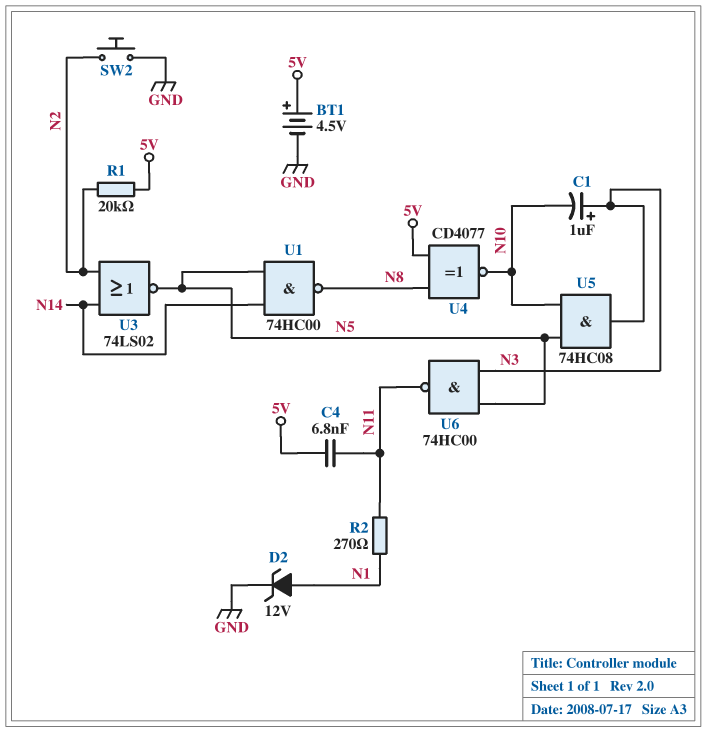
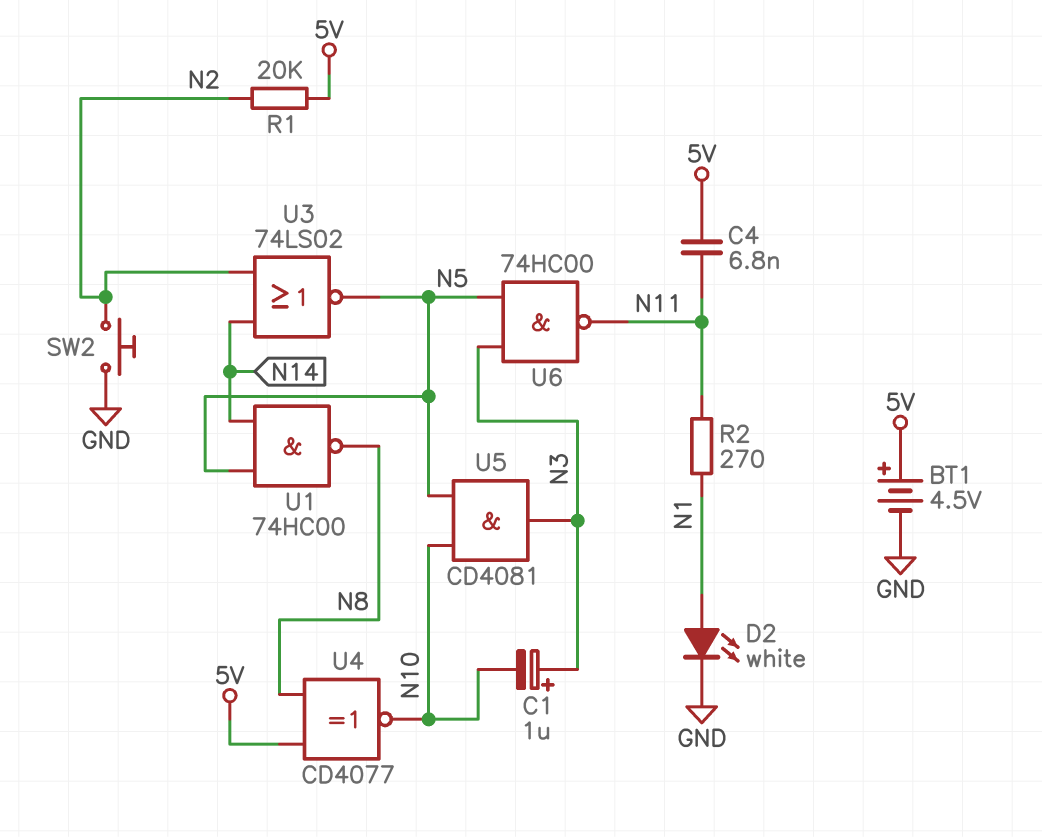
D2: zener 12V (A N1, K GND) -> LED white (A N1, K GND)
U5: AND 74HC08 (in N5, in N10, out N3) -> AND CD4081 (in N5, in N10, out N3)

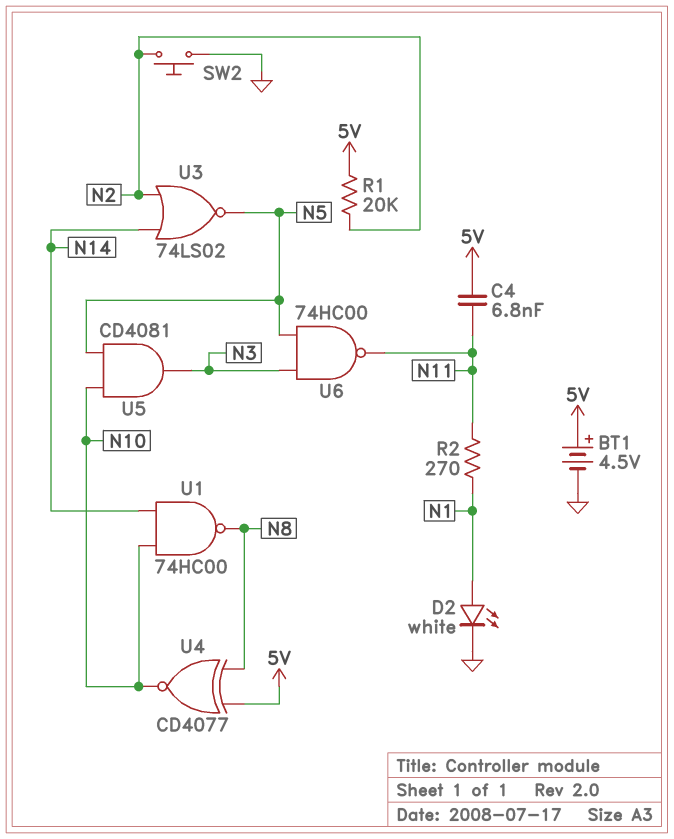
C1: 1uF (plus N3, minus N10) -> none
U1: NAND 74HC00 (in N5, in N14, out N8) -> NAND 74HC00 (in N10, in N14, out N8)

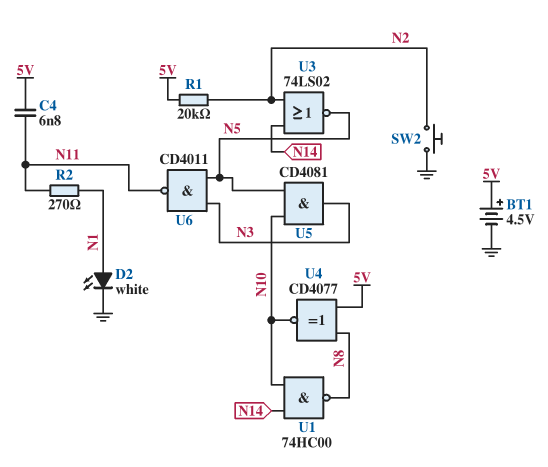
U6: NAND 74HC00 (in N3, in N5, out N11) -> NAND CD4011 (in N3, in N5, out N11)

